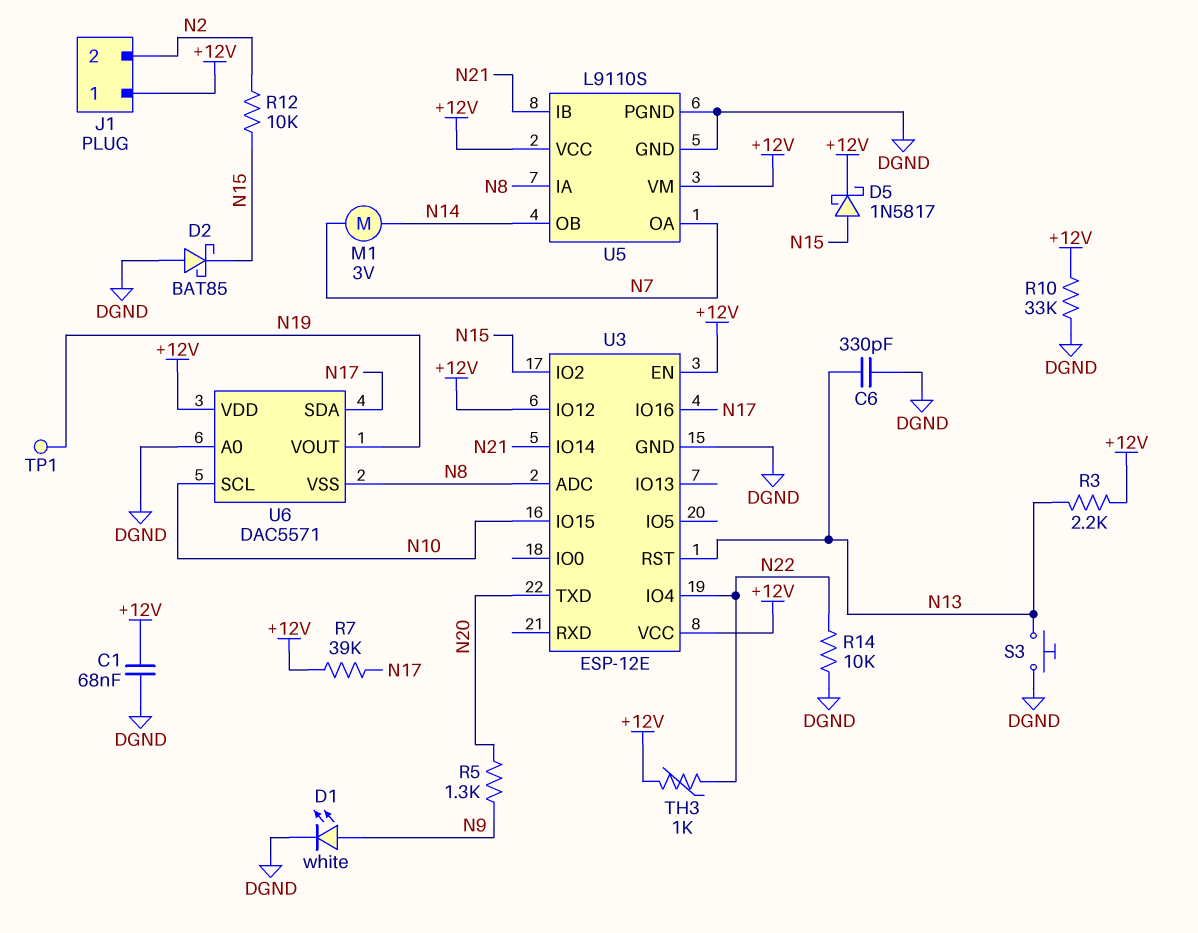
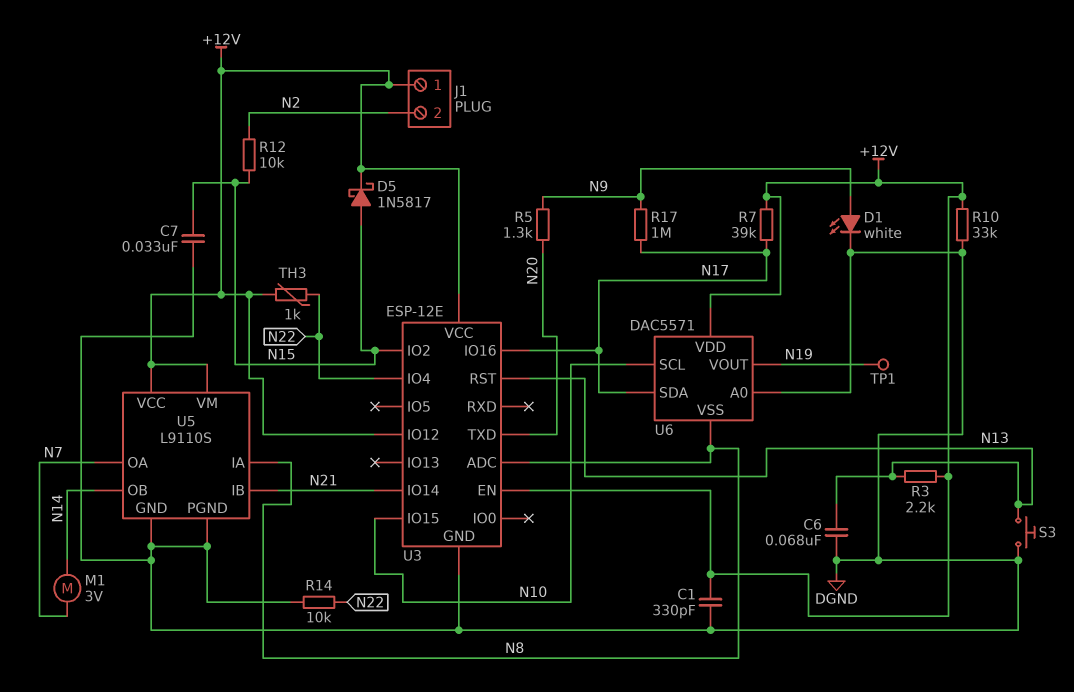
C1: 68nF (+12V, DGND) -> 330pF (+12V, DGND)
C6: 330pF (DGND, N13) -> 68nF (DGND, N13)
C7: none -> 33nF (DGND, N15)
D2: schottky BAT85 (A DGND, K N15) -> none
R17: none -> 1M (N9, N17)

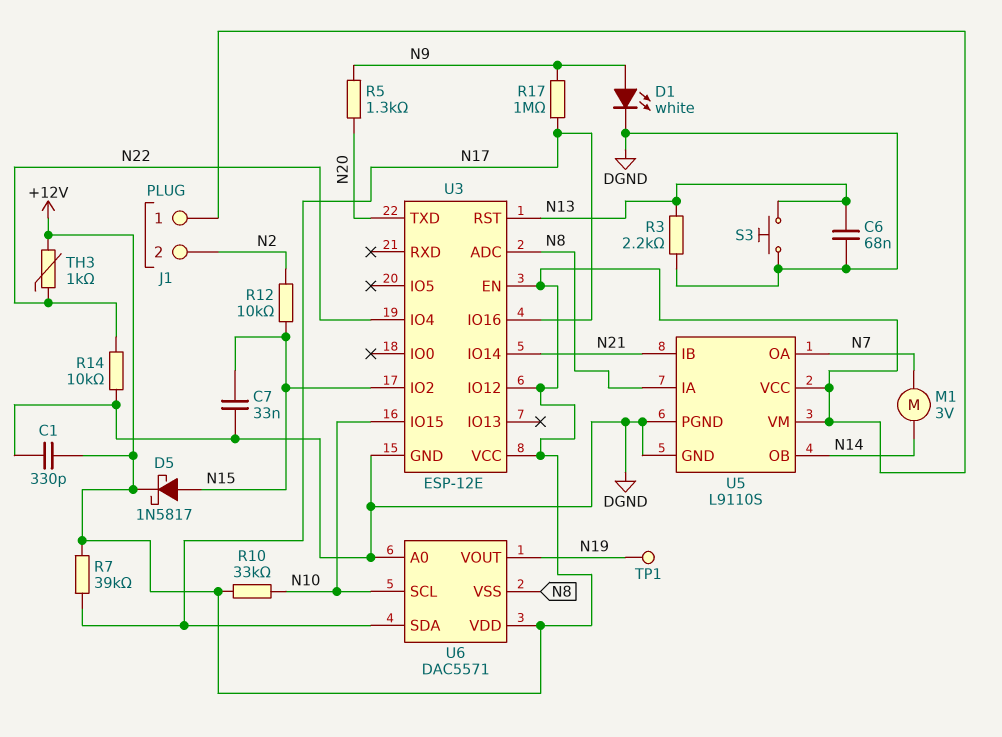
R3: 2.2k (+12V, N13) -> 2.2k (DGND, N13)
R10: 33k (+12V, DGND) -> 33k (+12V, N10)

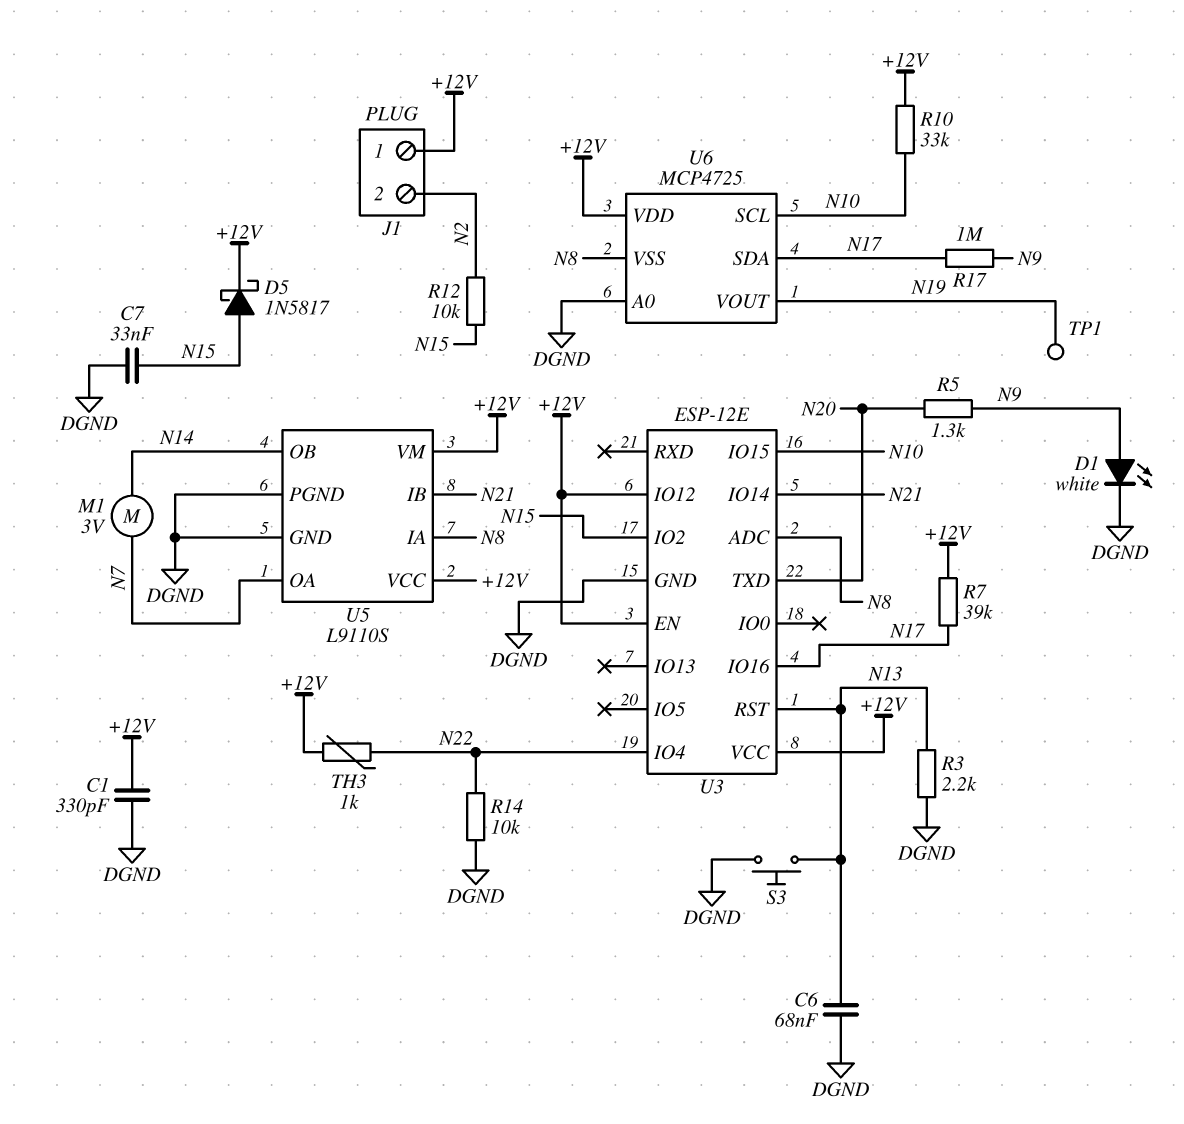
U6: DAC5571 -> MCP4725

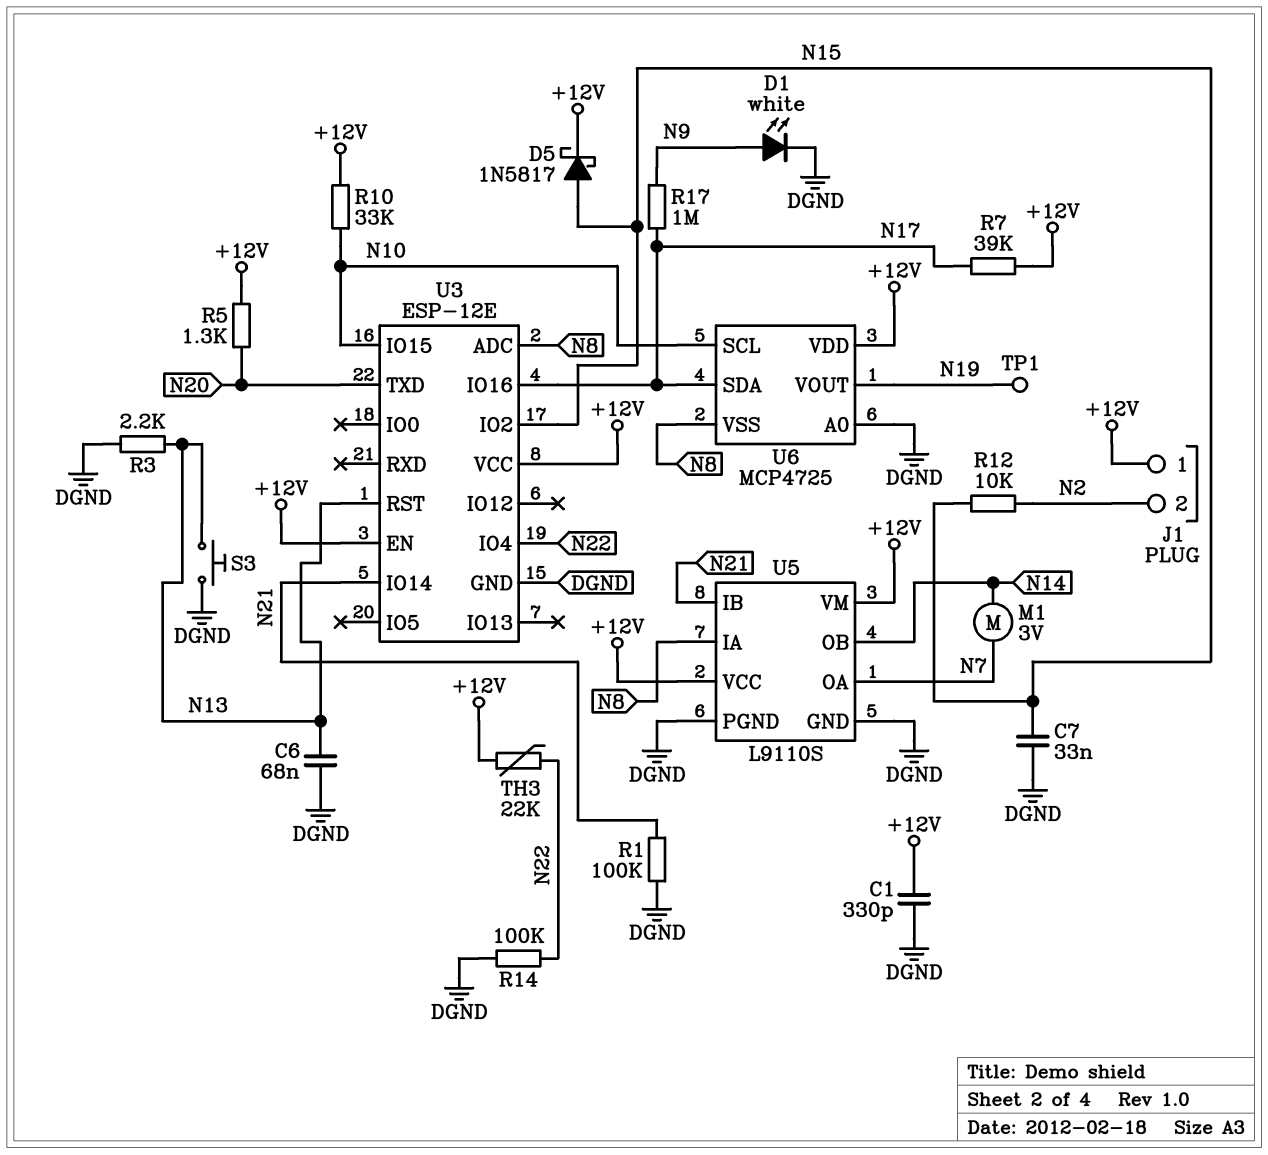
R1: none -> 100k (DGND, N21)
R5: 1.3k (N9, N20) -> 1.3k (+12V, N20)
R14: 10k (DGND, N22) -> 100k (DGND, N22)
TH3: 1k (+12V, N22) -> 22k (+12V, N22)
U3 pin IO12: +12V -> none

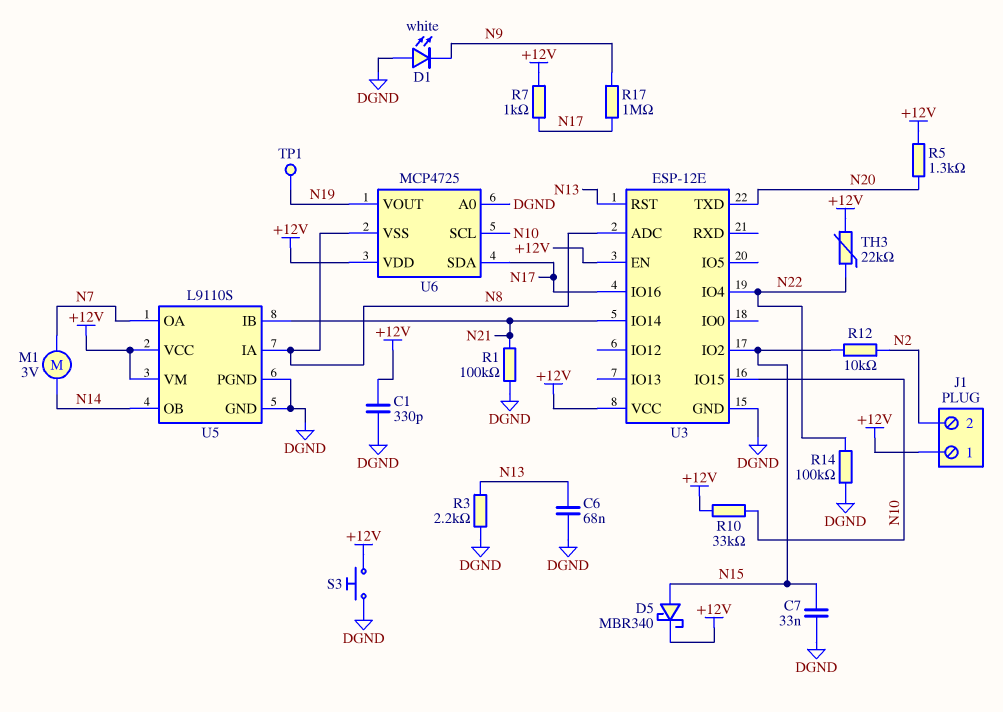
D1: LED white (A N9, K DGND) -> LED white (A DGND, K N9)
D5: schottky 1N5817 (A N15, K +12V) -> schottky MBR340 (A N15, K +12V)
R7: 39k (+12V, N17) -> 1k (+12V, N17)
S3: button (DGND, N13) -> button (+12V, DGND)

